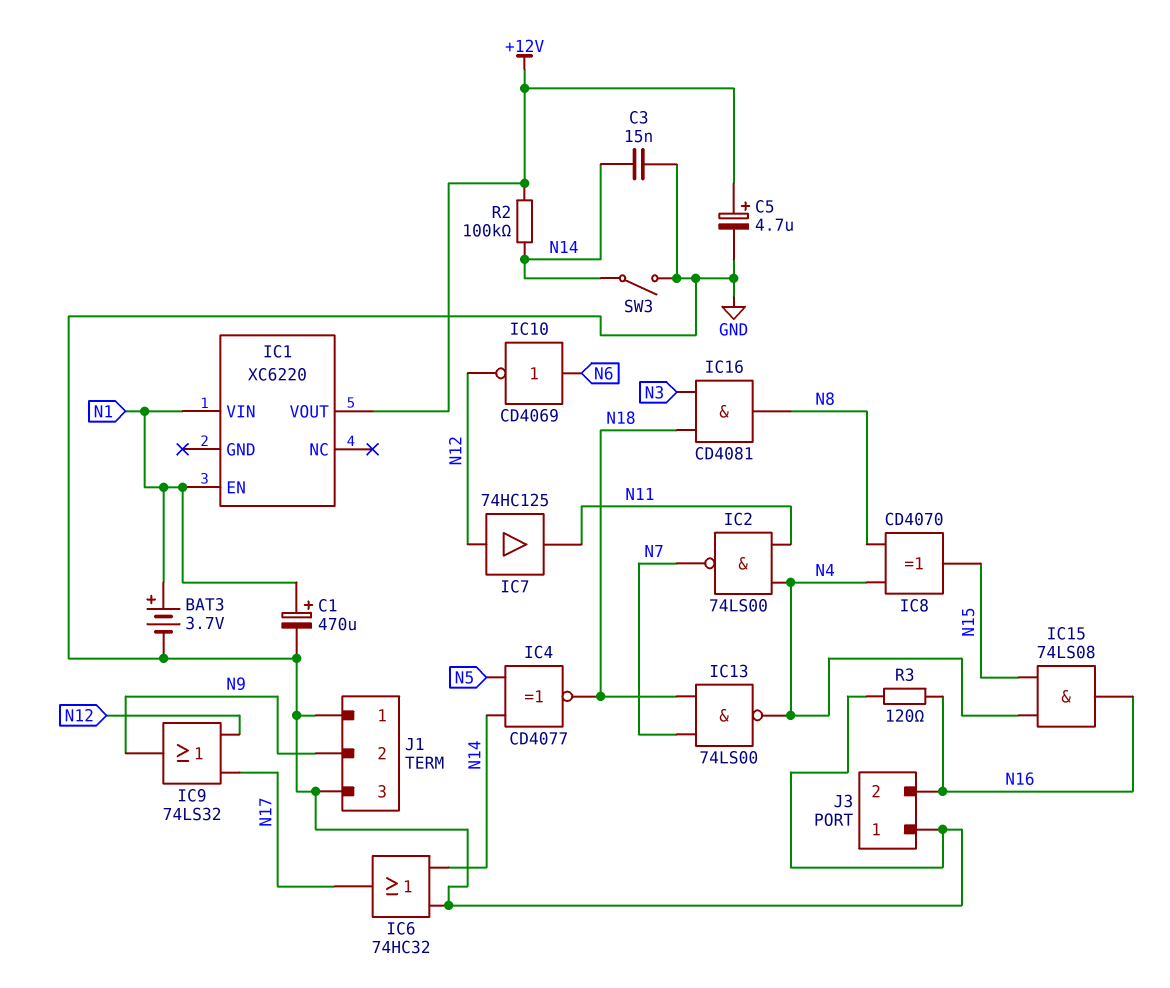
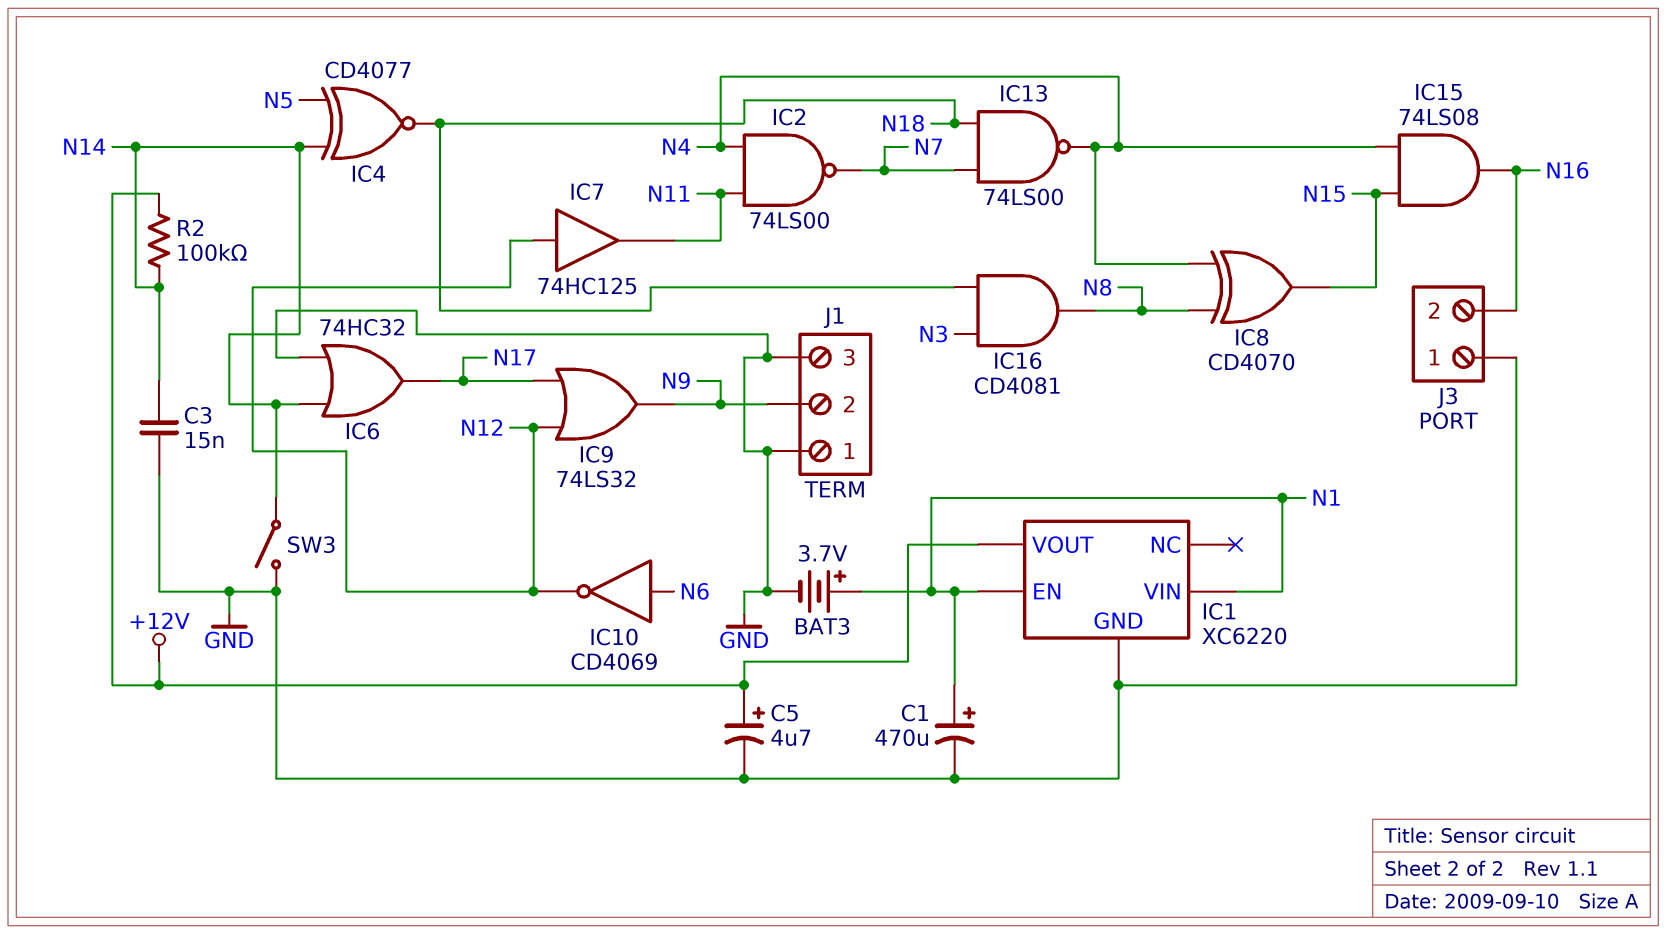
IC1 pin GND: none -> GND
R3: 120 (GND, N16) -> none

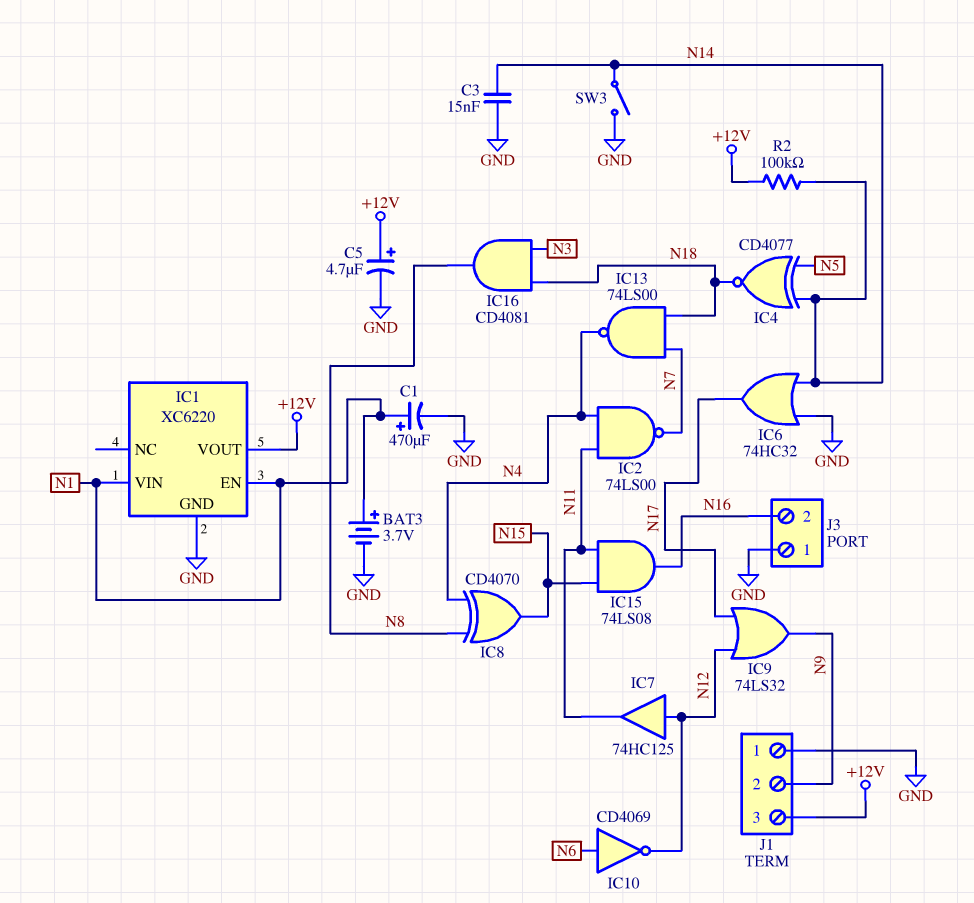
IC15: AND 74LS08 (in N4, in N15, out N16) -> AND 74LS08 (in N11, in N15, out N16)
J1 pin 3: GND -> +12V

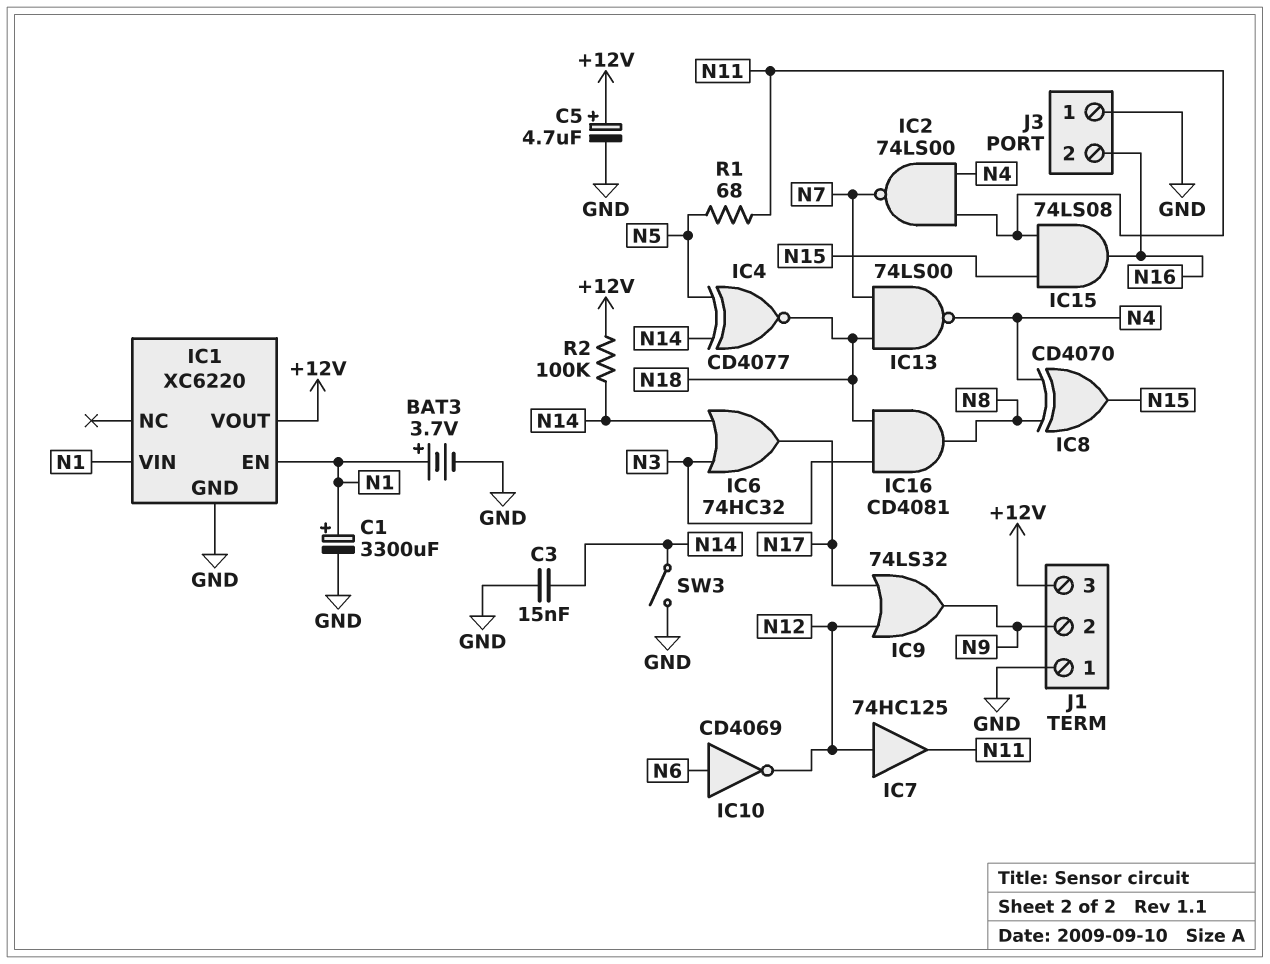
C1: 470uF (plus N1, minus GND) -> 3300uF (plus N1, minus GND)
IC6: OR 74HC32 (in GND, in N14, out N17) -> OR 74HC32 (in N3, in N14, out N17)
R1: none -> 68 (N5, N11)

